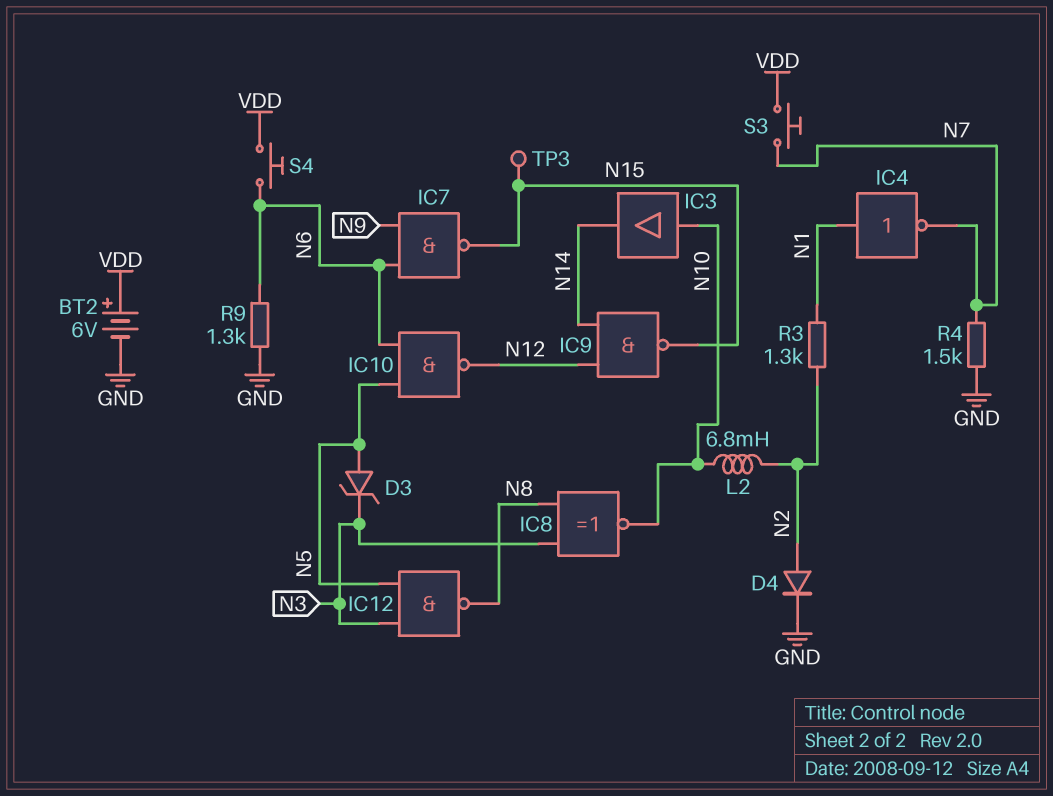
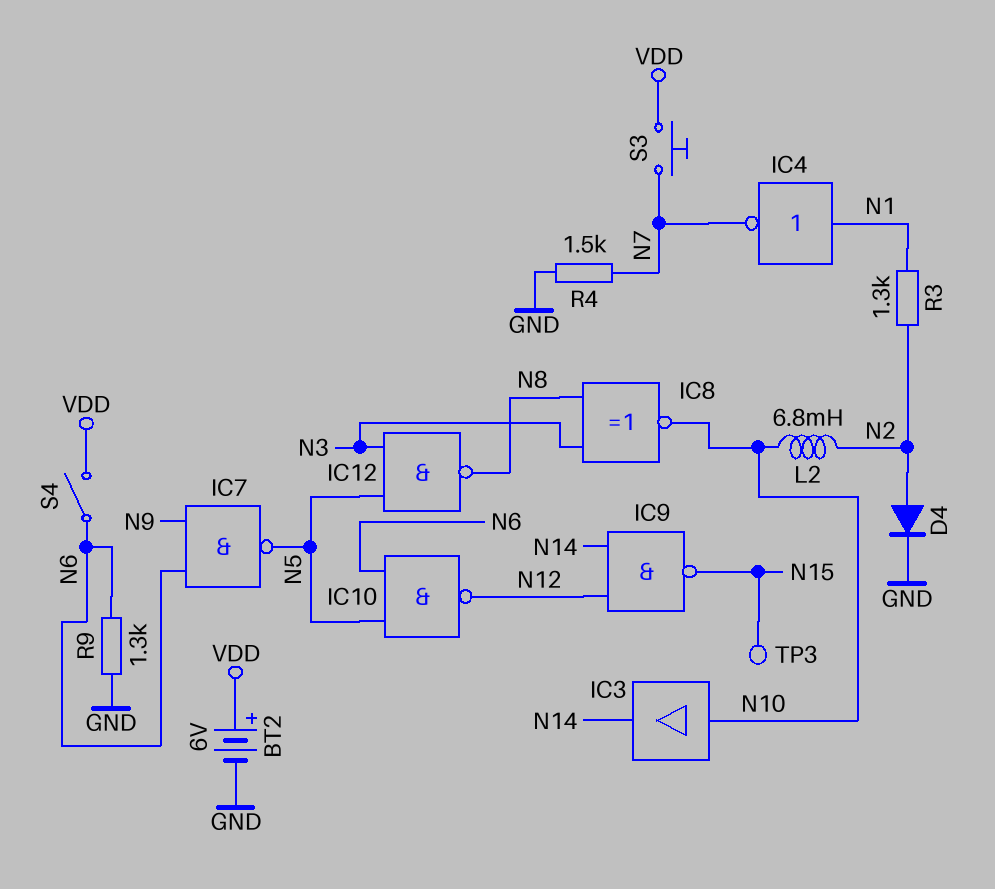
D3: zener (A N5, K N3) -> none
IC7: NAND (in N6, in N9, out N15) -> NAND (in N6, in N9, out N5)
S4: button (N6, VDD) -> switch (N6, VDD)

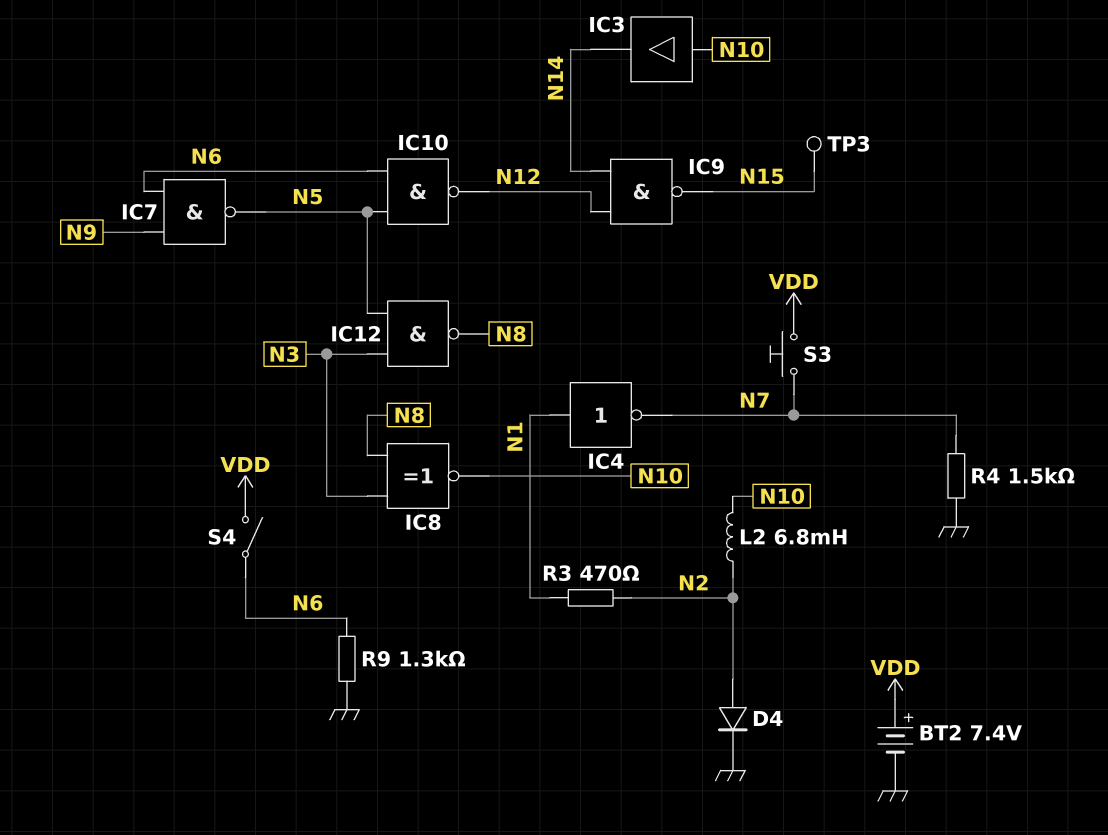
BT2: 6V (plus VDD, minus GND) -> 7.4V (plus VDD, minus GND)
R3: 1.3k (N1, N2) -> 470 (N1, N2)

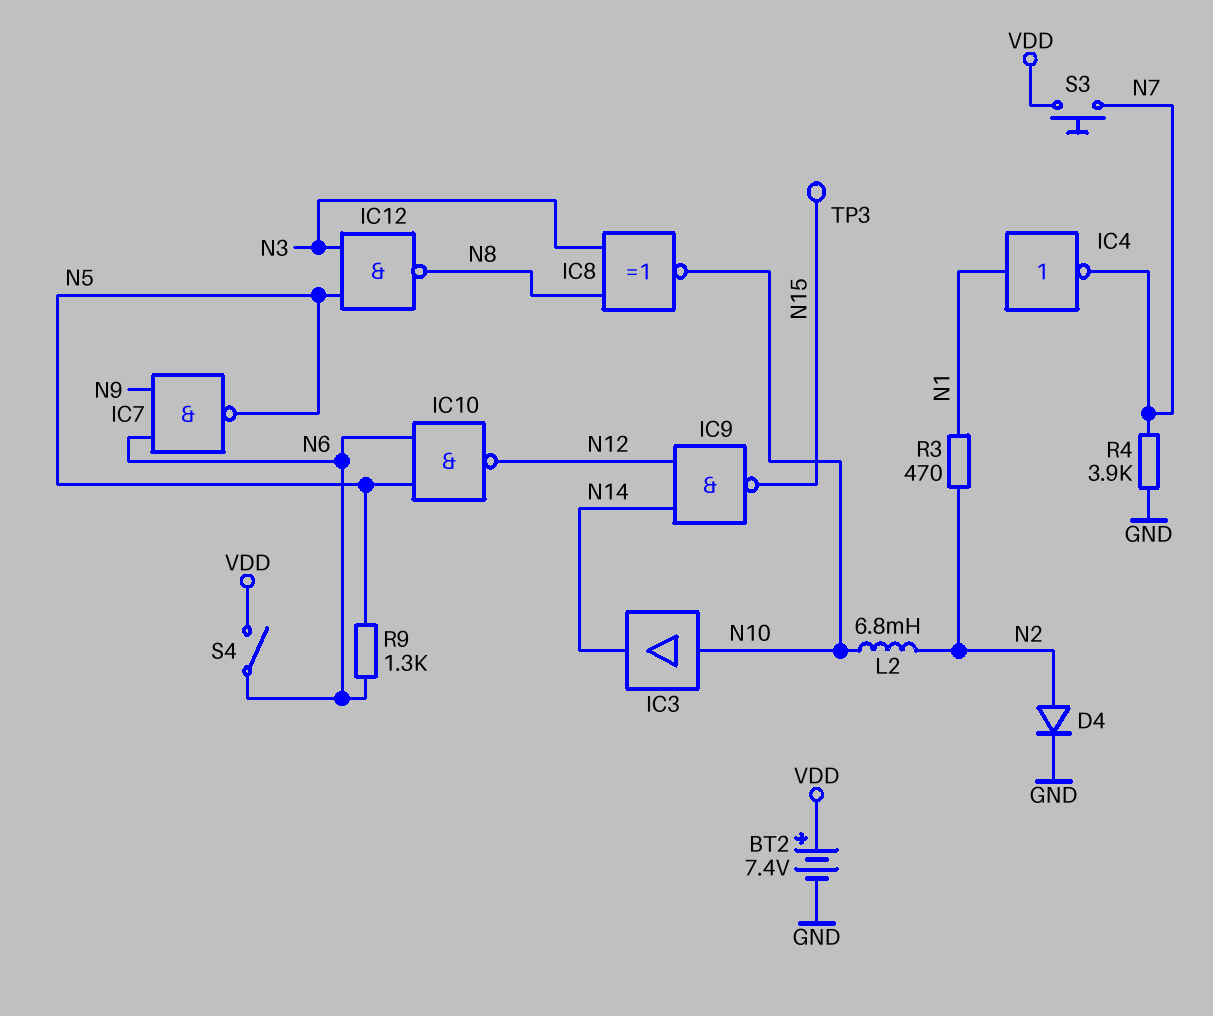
R4: 1.5k (GND, N7) -> 3.9k (GND, N7)
R9: 1.3k (GND, N6) -> 1.3k (N5, N6)

